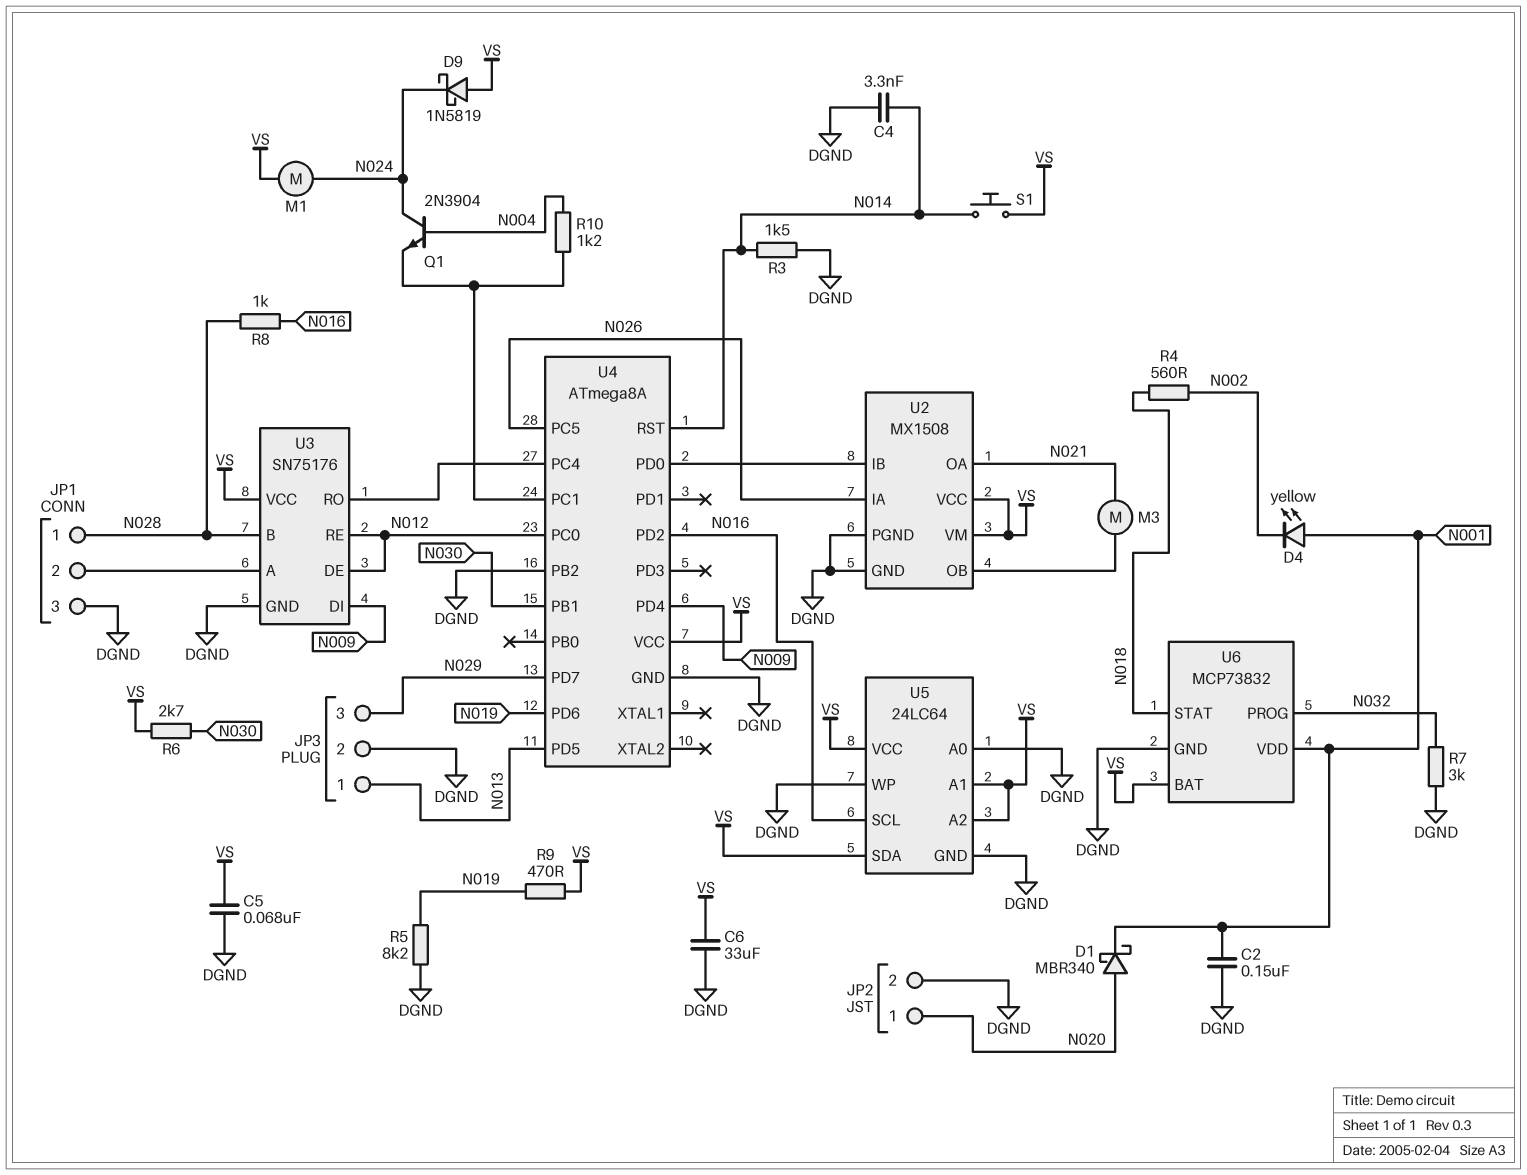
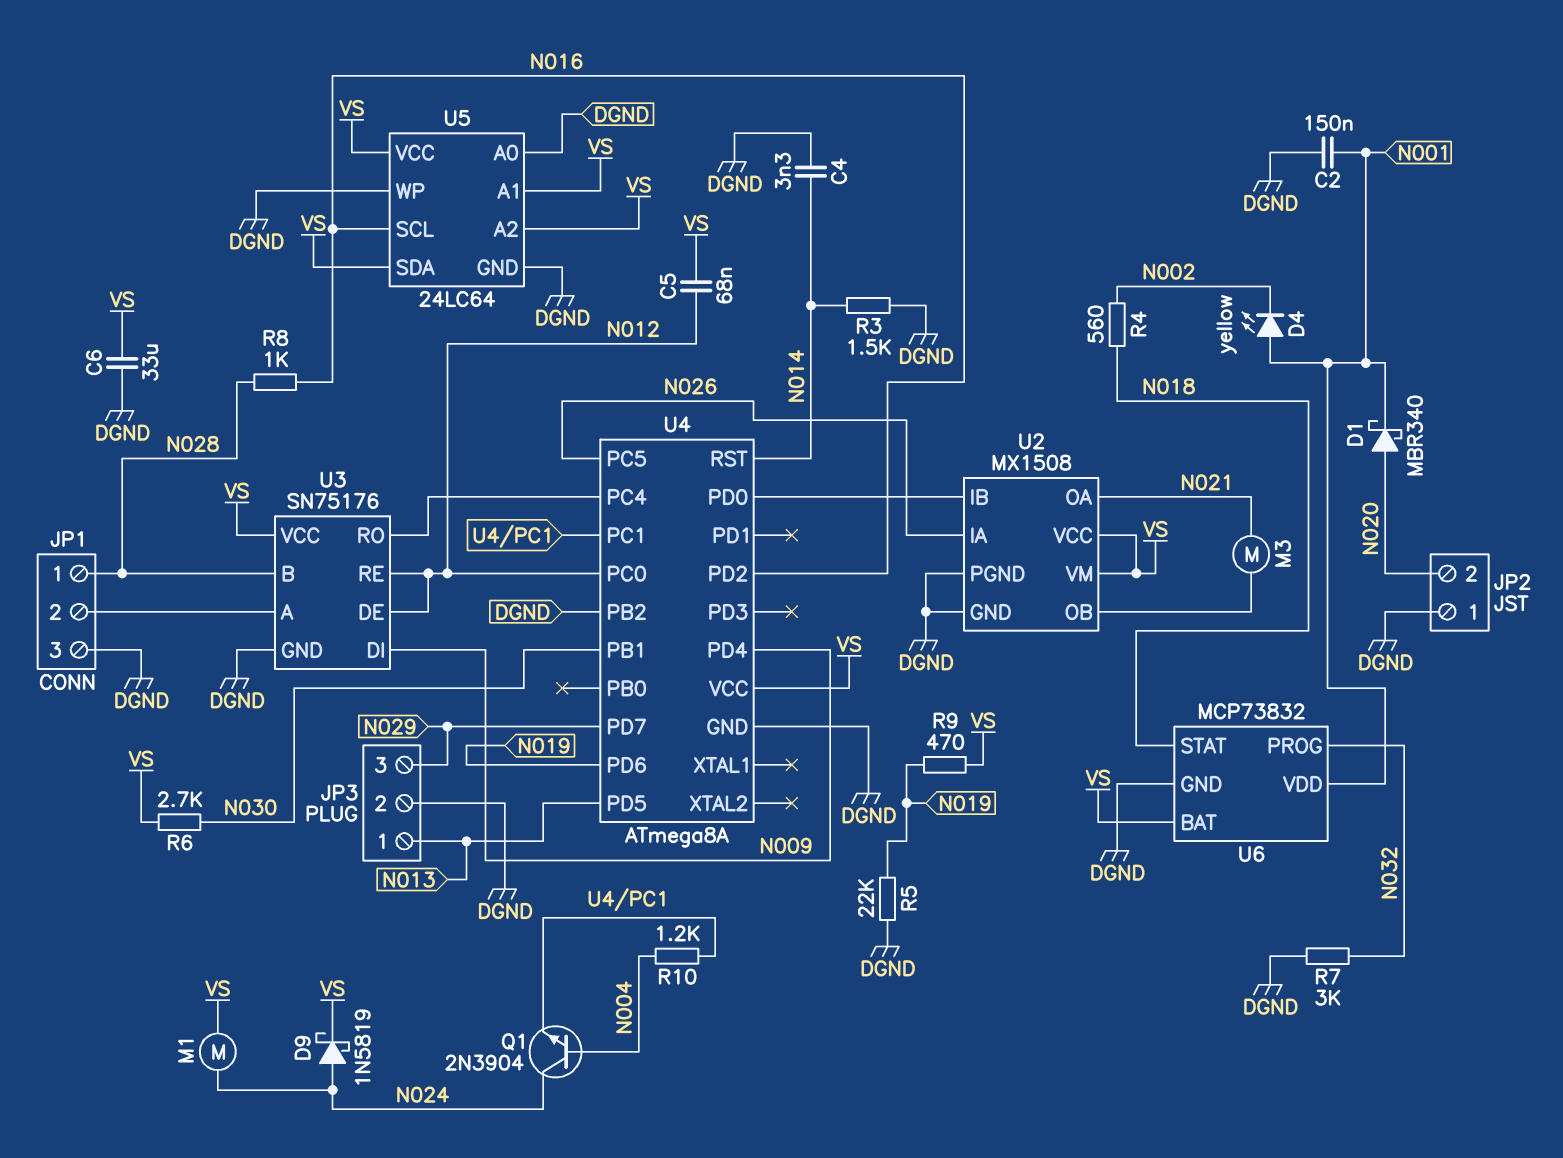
C5: 68nF (DGND, VS) -> 68nF (N012, VS)
D9: schottky 1N5819 (A VS, K N024) -> schottky 1N5819 (A N024, K VS)
JP2 pin 1: N020 -> DGND
JP2 pin 2: DGND -> N020
R5: 8.2k (DGND, N019) -> 22k (DGND, N019)
S1: button (N014, VS) -> none

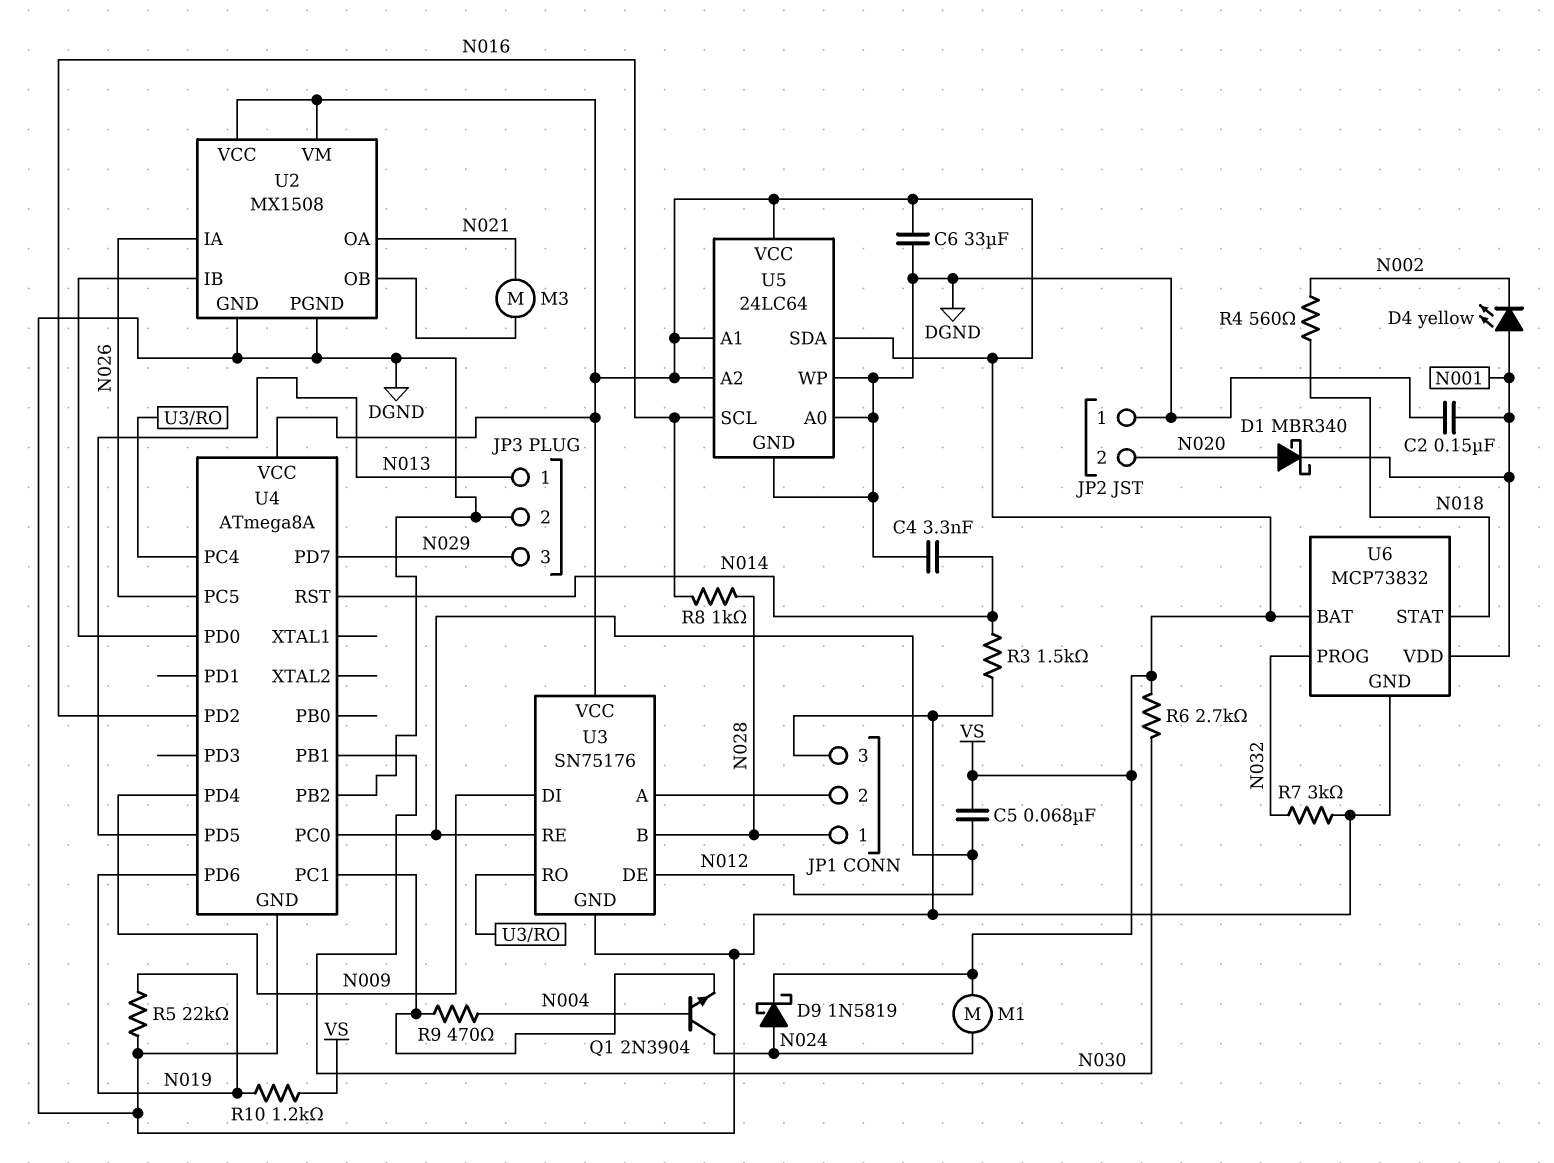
R9: 470 (N019, VS) -> 470 (N004, U4/PC1)
R10: 1.2k (N004, U4/PC1) -> 1.2k (N019, VS)

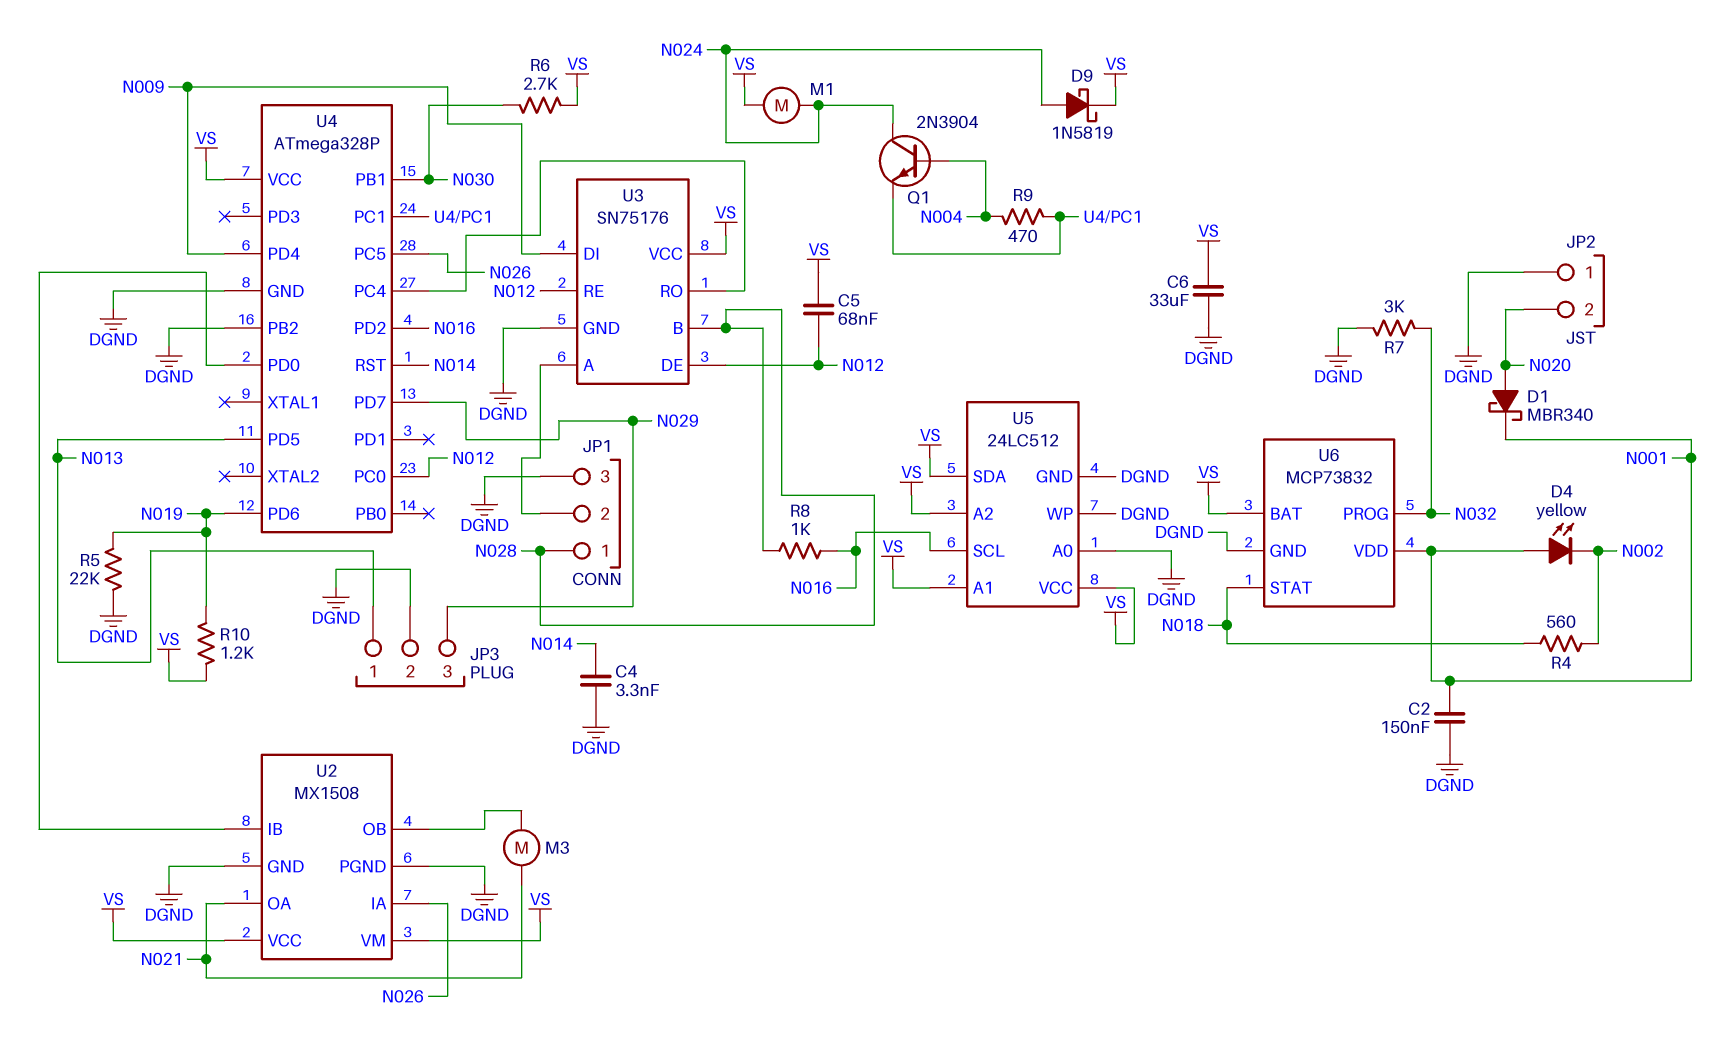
R3: 1.5k (DGND, N014) -> none
U4: ATmega8A -> ATmega328P
U5: 24LC64 -> 24LC512

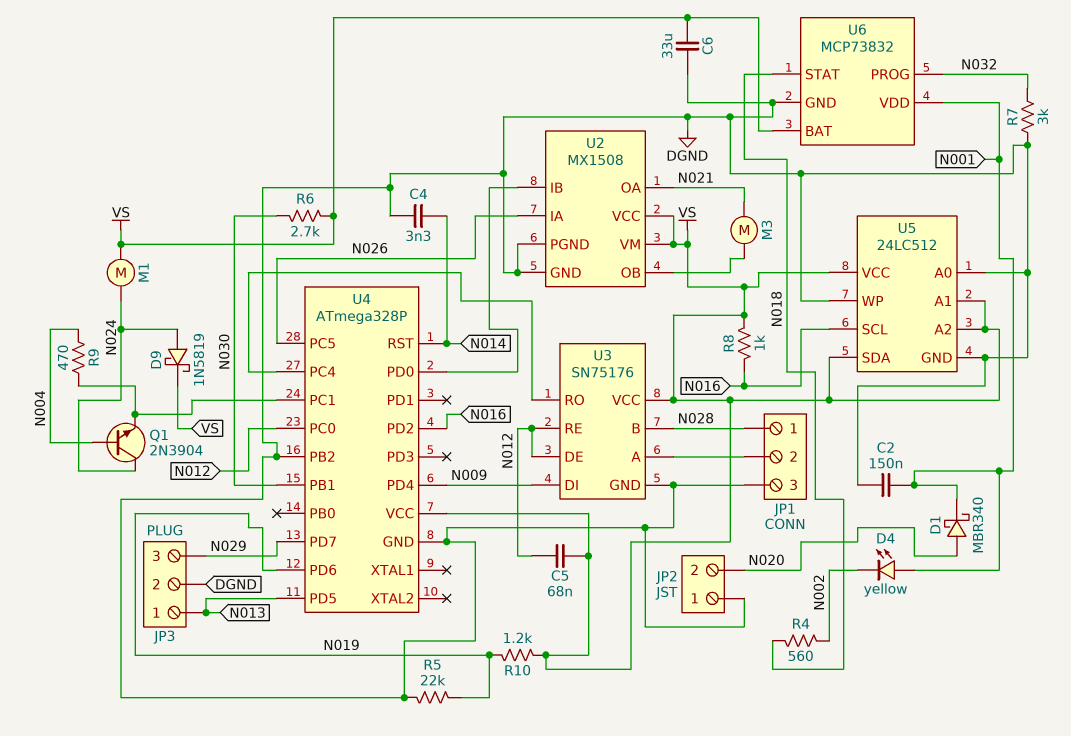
R8: 1k (N016, N028) -> 1k (N016, VS)

